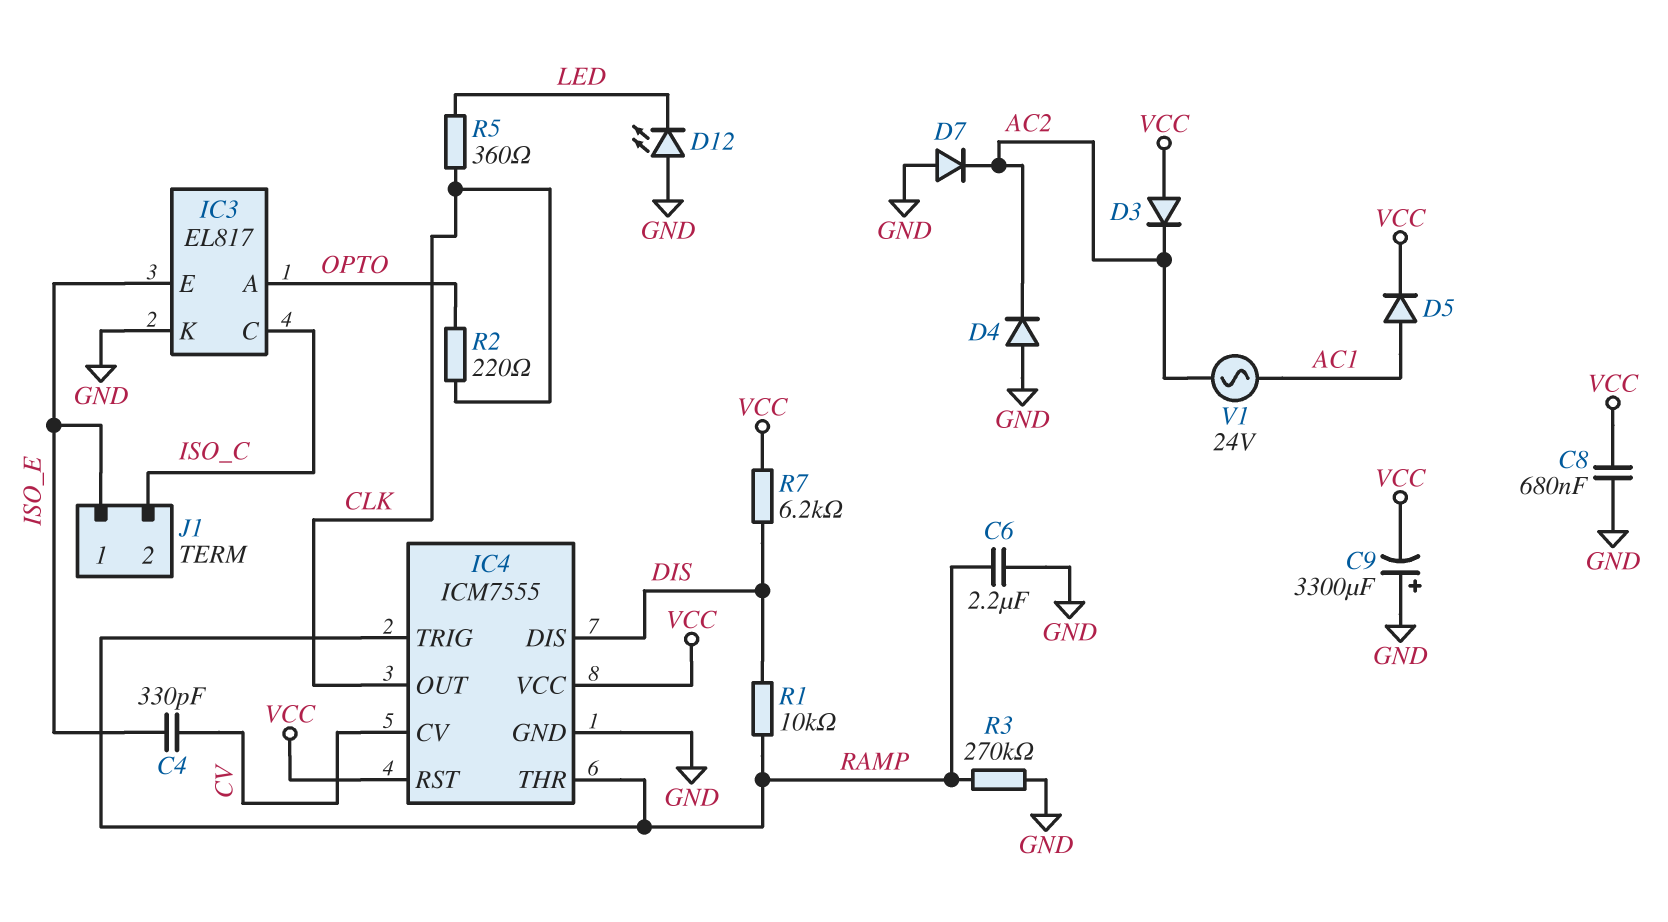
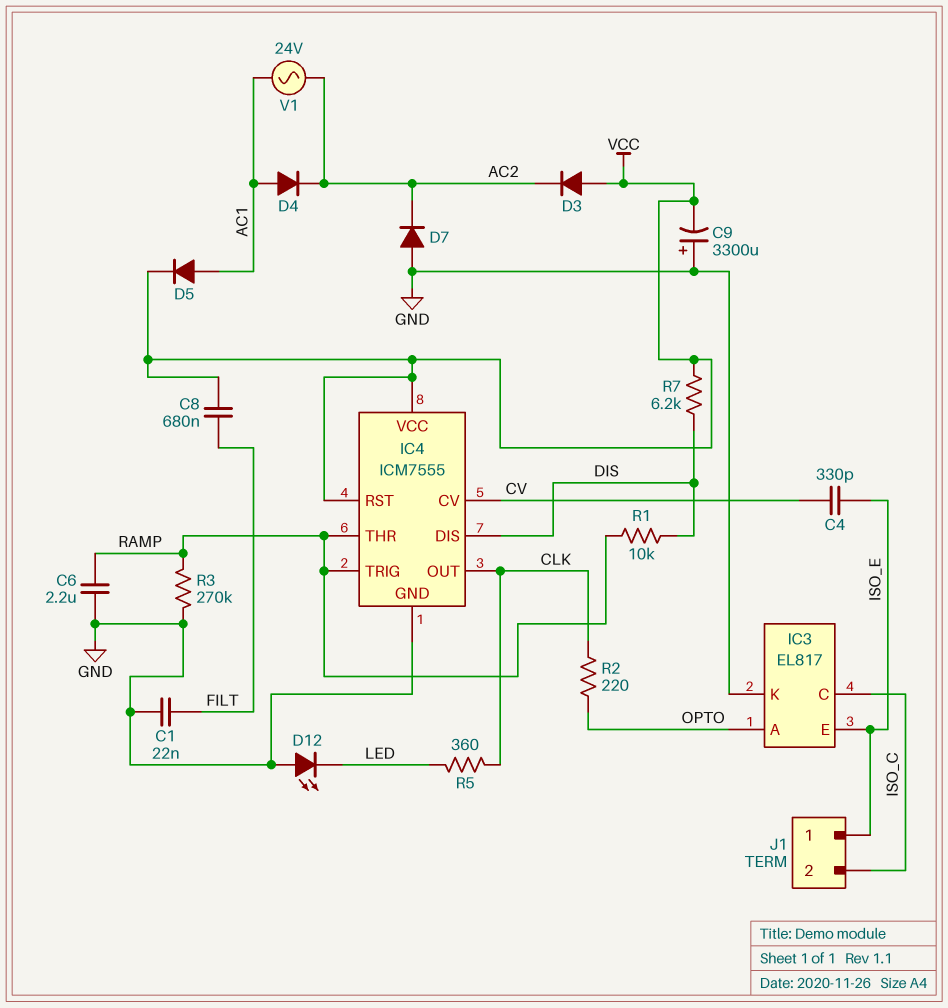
C1: none -> 22nF (FILT, GND)
C8: 680nF (GND, VCC) -> 680nF (FILT, VCC)
D4: diode (A GND, K AC2) -> diode (A AC1, K AC2)

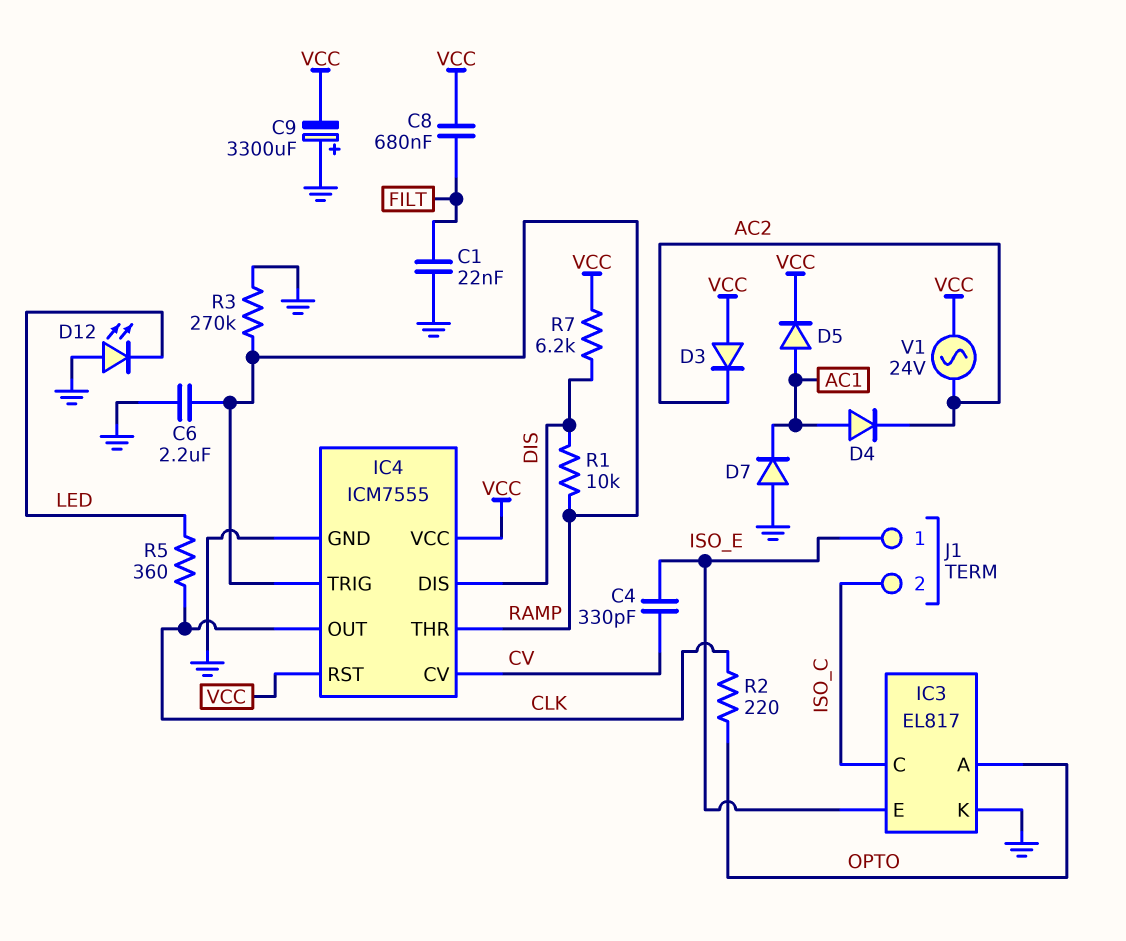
D7: diode (A GND, K AC2) -> diode (A GND, K AC1)
V1: AC 24V (AC1, AC2) -> AC 24V (AC2, VCC)

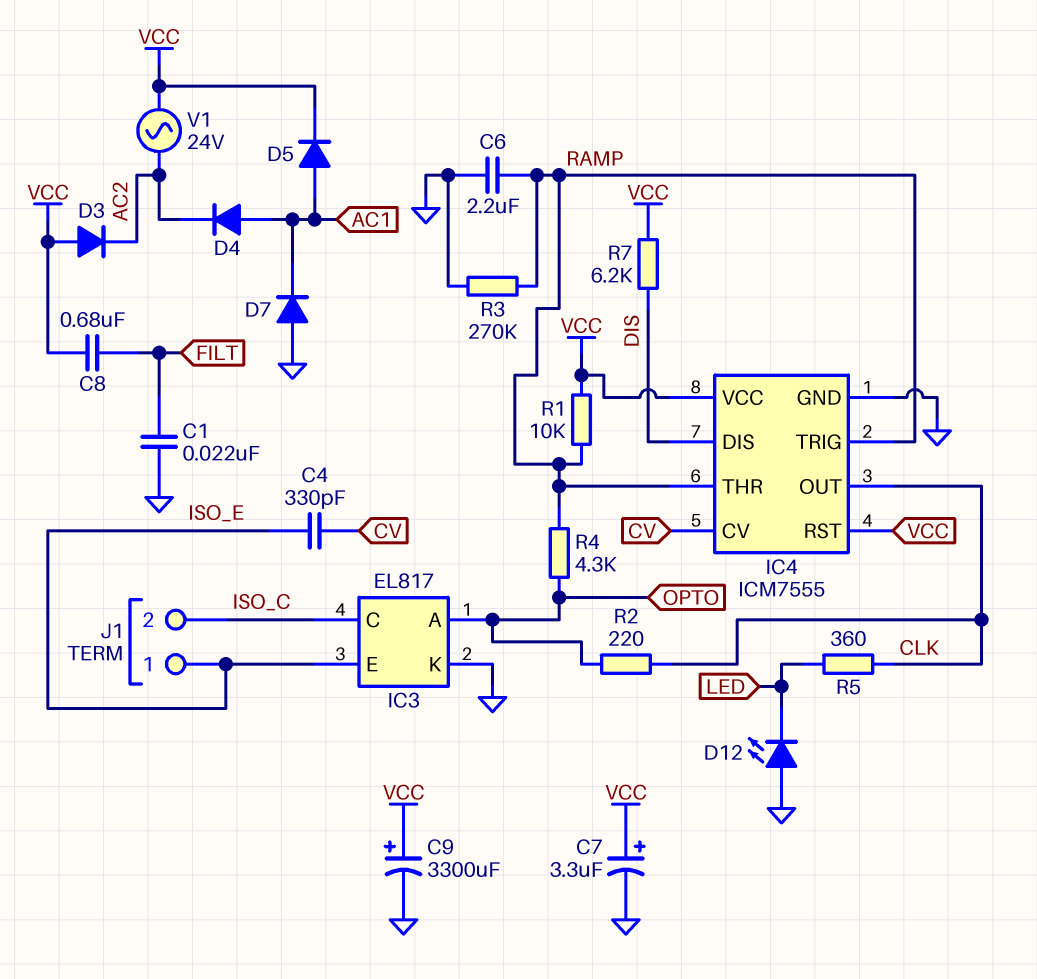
C7: none -> 3.3uF (plus VCC, minus GND)
C9: 3300uF (plus GND, minus VCC) -> 3300uF (plus VCC, minus GND)
R1: 10k (DIS, RAMP) -> 10k (RAMP, VCC)
R4: none -> 4.3k (OPTO, RAMP)

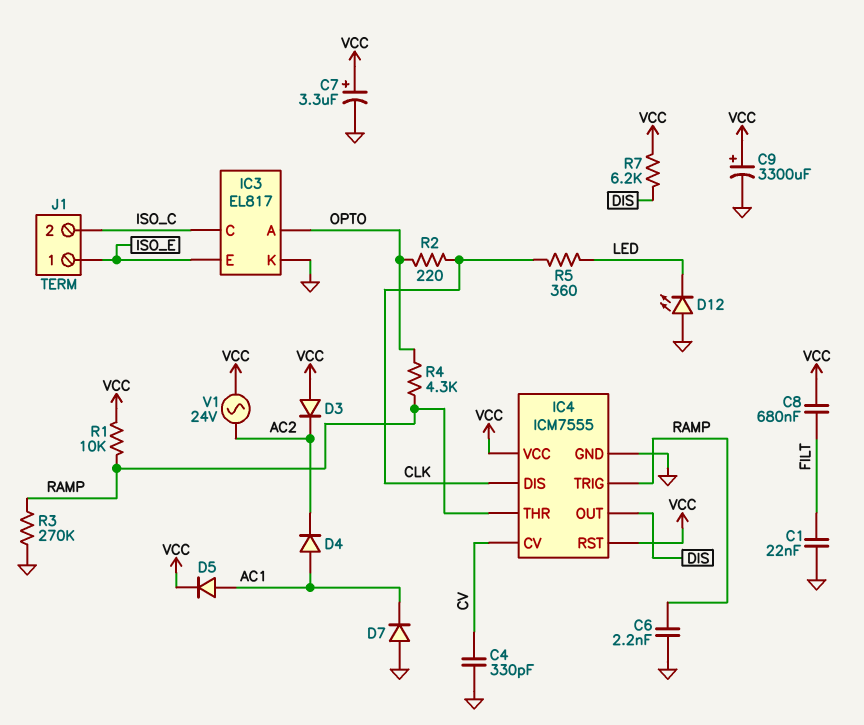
C4: 330pF (CV, ISO_E) -> 330pF (CV, GND)
C6: 2.2uF (GND, RAMP) -> 2.2nF (GND, RAMP)
IC4 pin DIS: DIS -> CLK
IC4 pin OUT: CLK -> DIS

